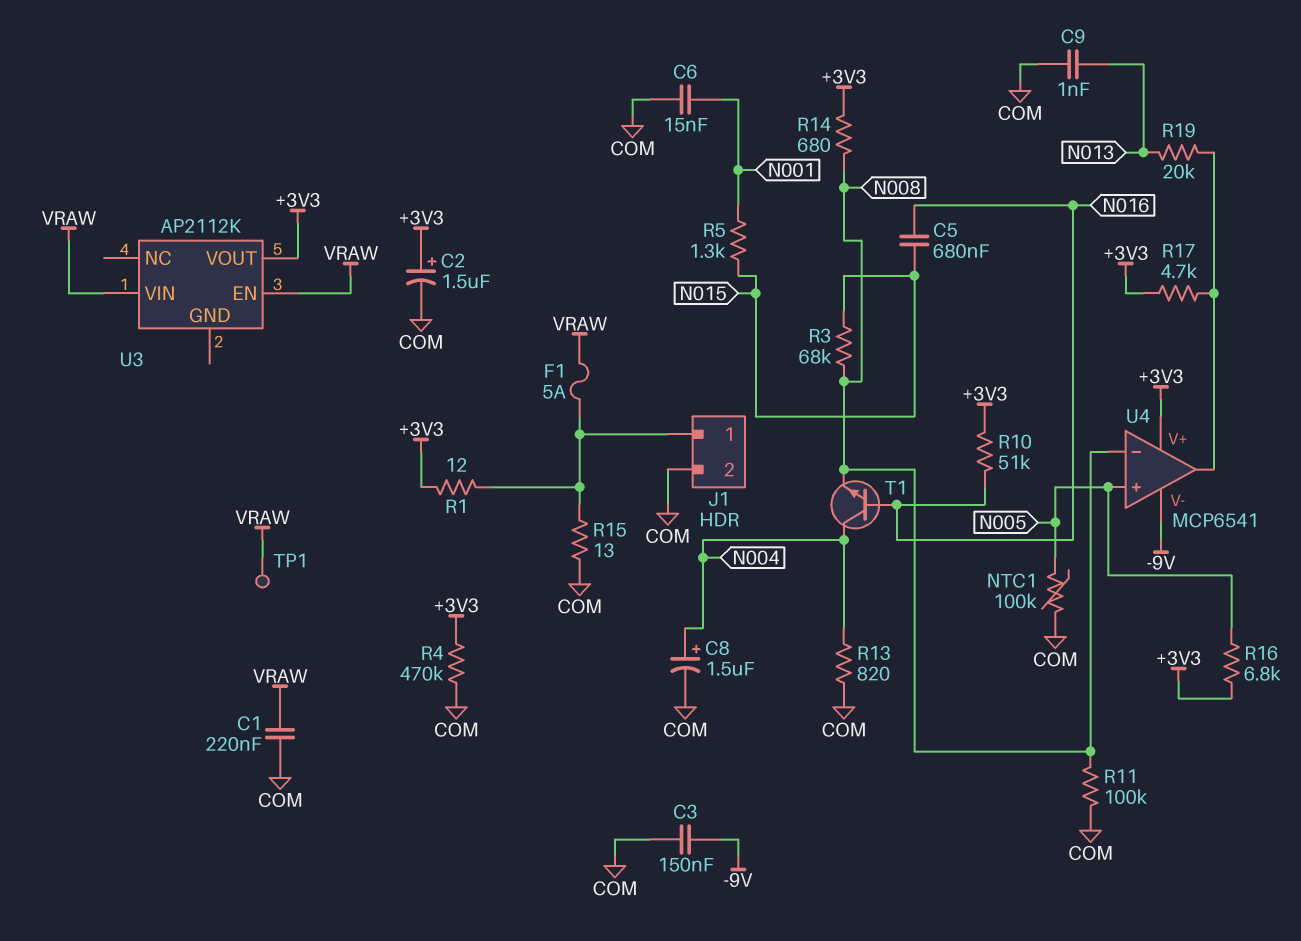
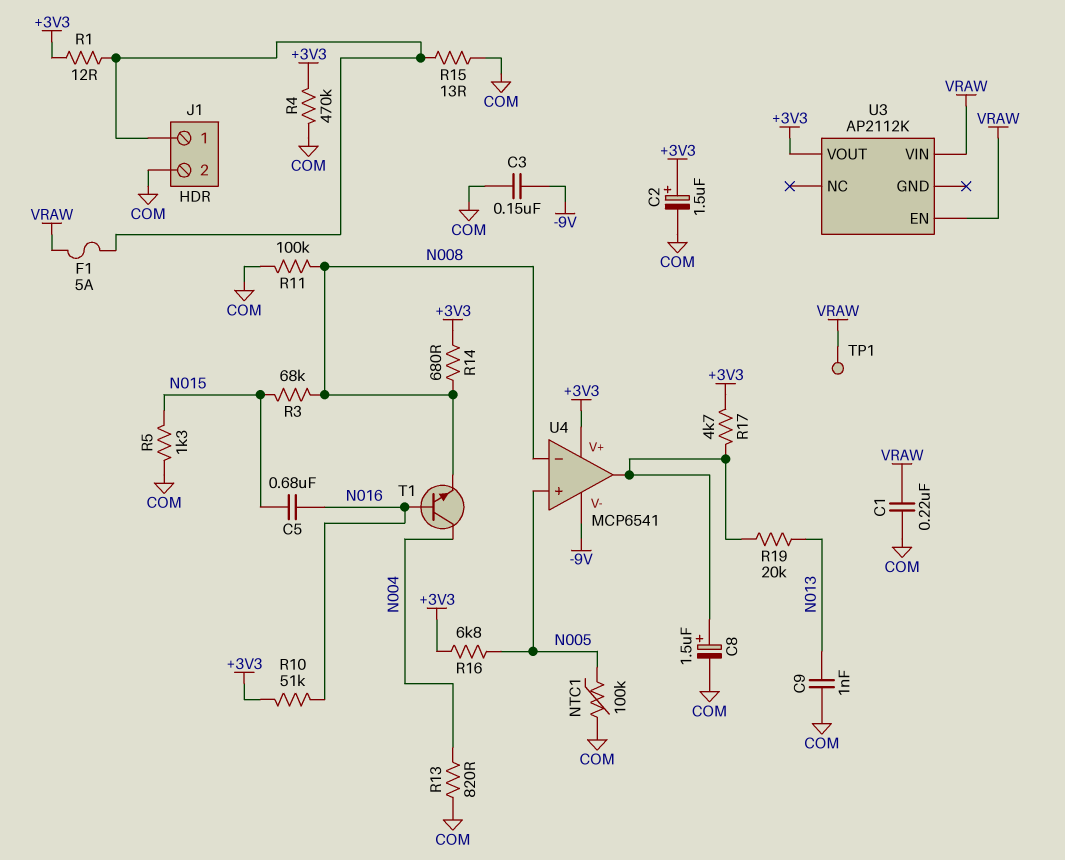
C6: 15nF (COM, N001) -> none
C8: 1.5uF (plus N004, minus COM) -> 1.5uF (plus U4/out, minus COM)
R5: 1.3k (N001, N015) -> 1.3k (COM, N015)

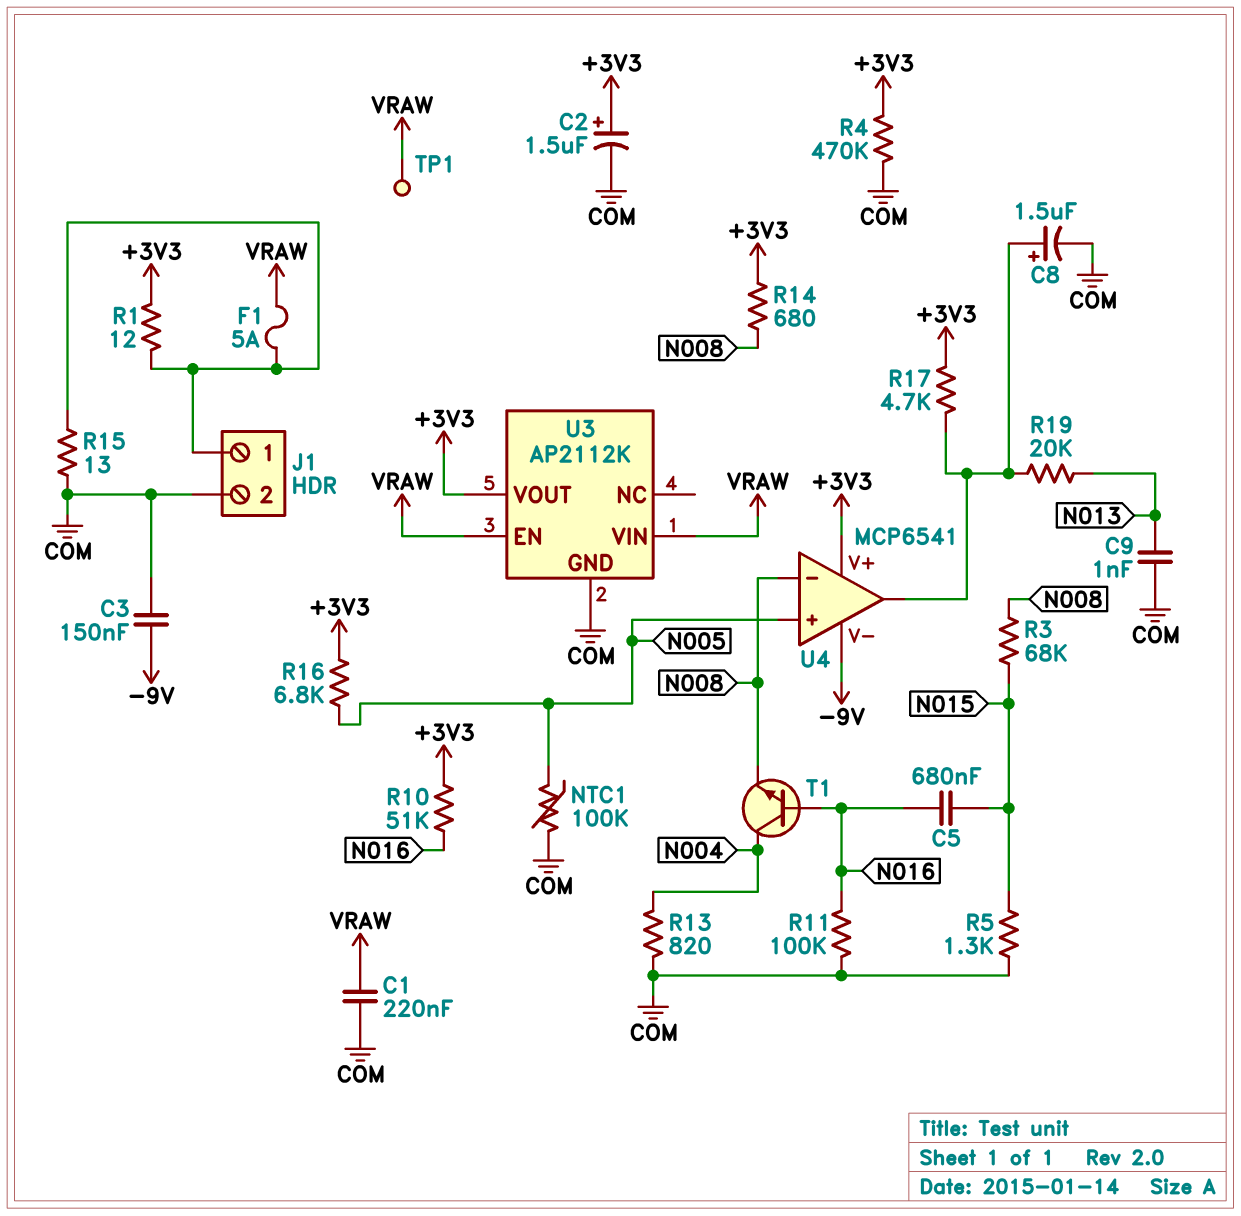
R11: 100k (COM, N008) -> 100k (COM, N016)
U3 pin GND: none -> COM

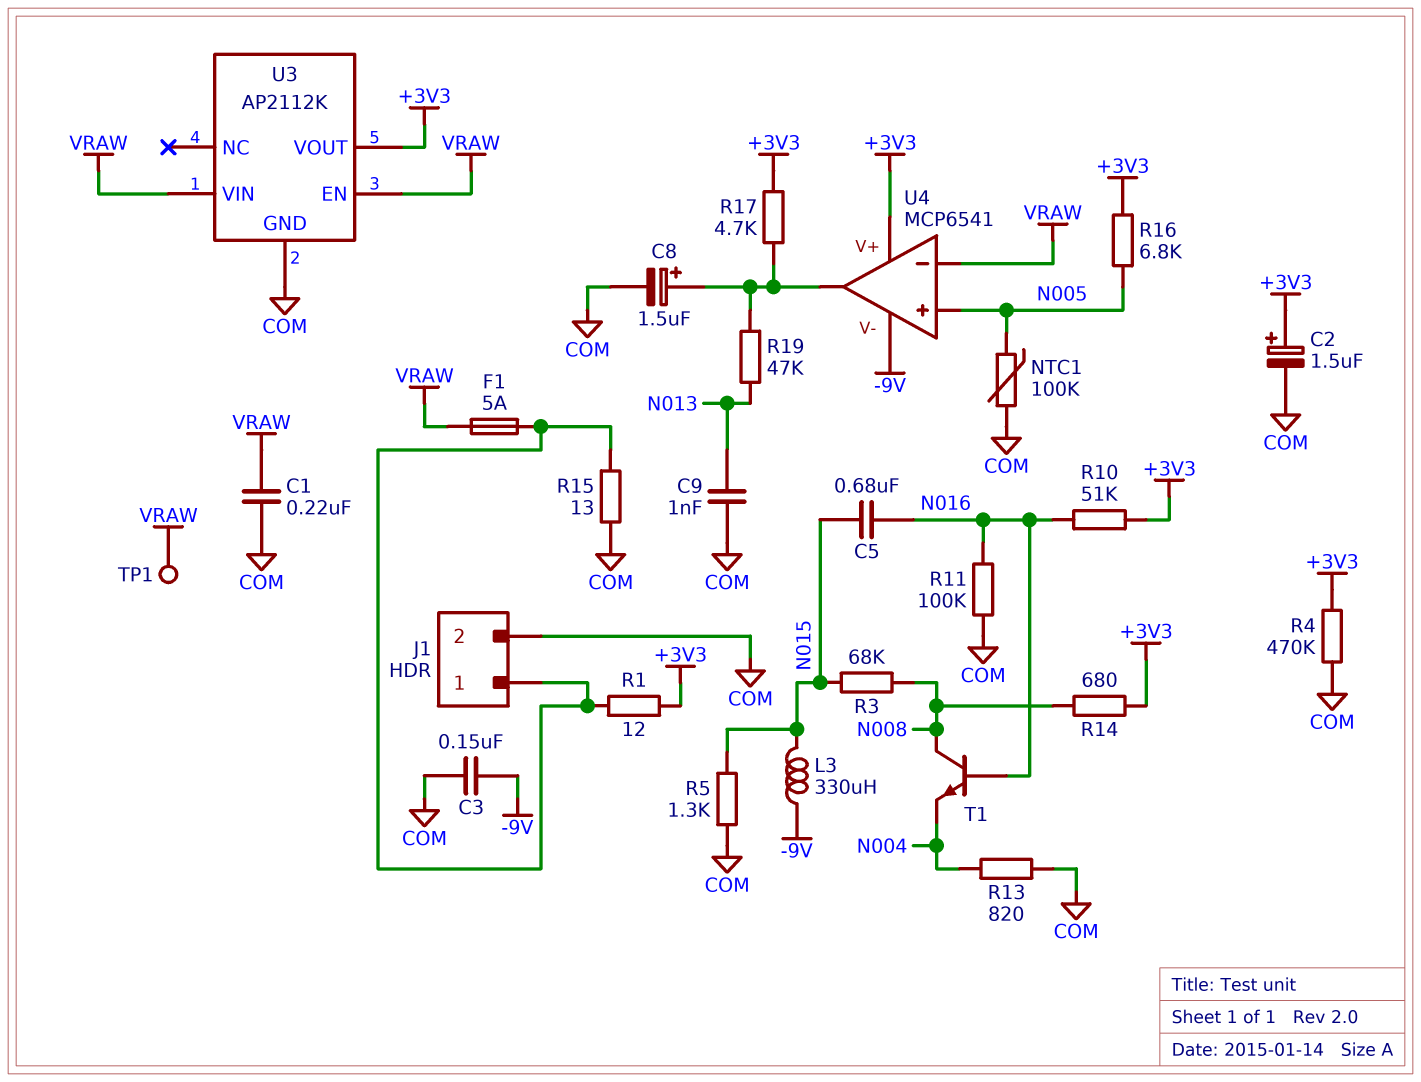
L3: none -> 330uH (-9V, N015)
R19: 20k (N013, U4/out) -> 47k (N013, U4/out)
T1: NPN (B N016, C N004, E N008) -> NPN (B N016, C N008, E N004)
U4 pin in-: N008 -> VRAW

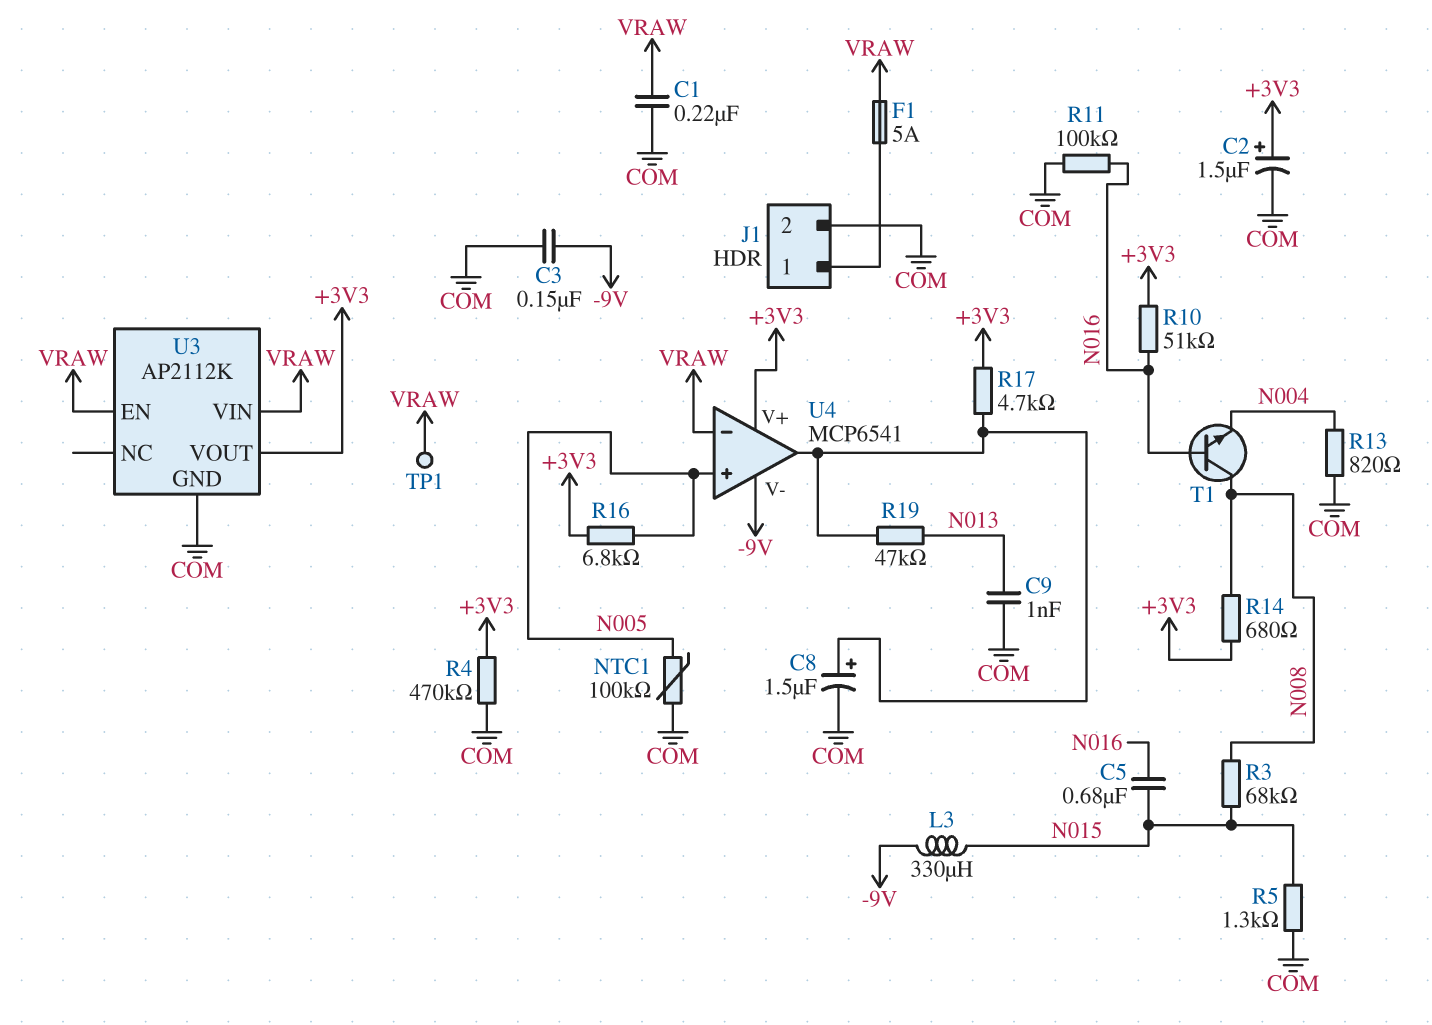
R1: 12 (+3V3, J1/1) -> none
R15: 13 (COM, J1/1) -> none

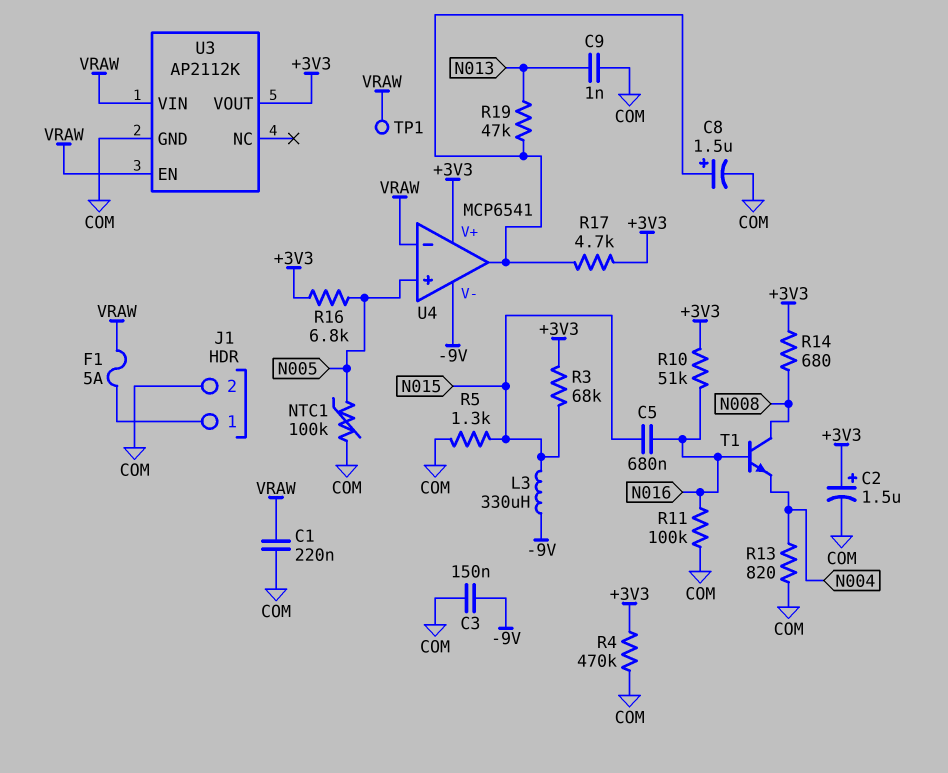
R3: 68k (N008, N015) -> 68k (+3V3, N015)

